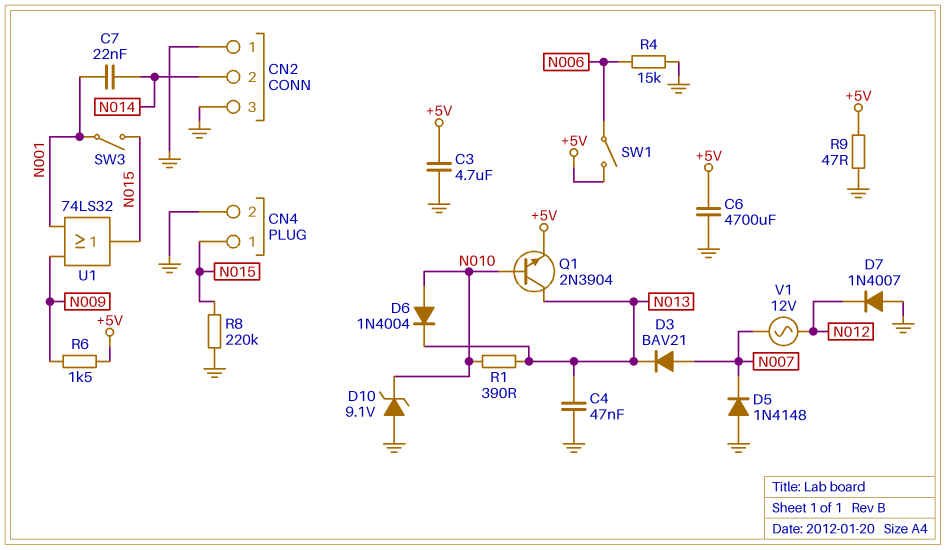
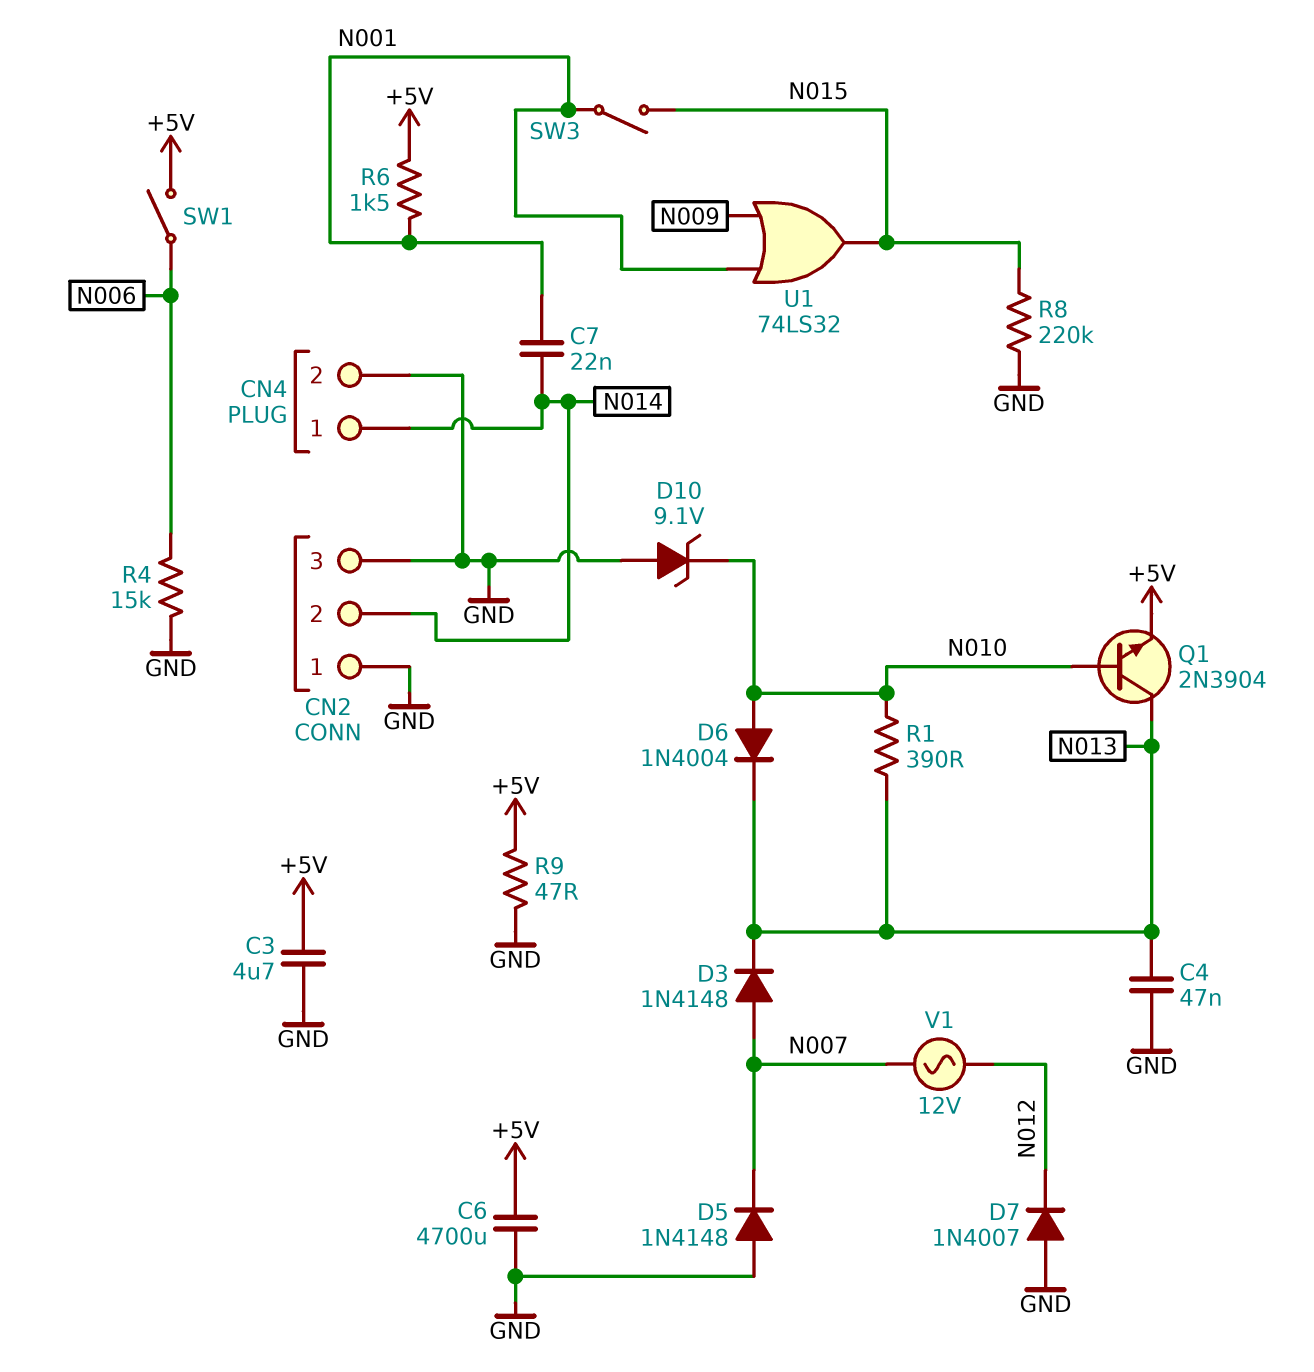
CN4 pin 1: N015 -> N014
D3: diode BAV21 (A N007, K N013) -> diode 1N4148 (A N007, K N013)
R6: 1.5k (+5V, N009) -> 1.5k (+5V, N001)

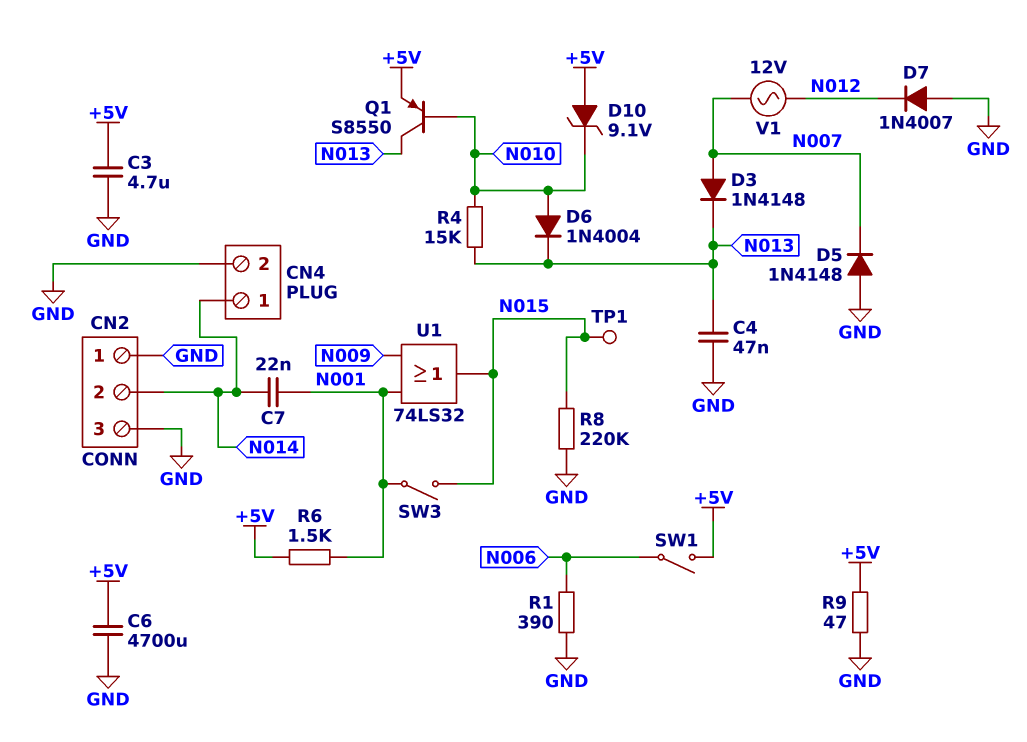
D10: zener 9.1V (A GND, K N010) -> zener 9.1V (A +5V, K N010)
Q1: NPN 2N3904 (B N010, C N013, E +5V) -> PNP S8550 (B N010, C N013, E +5V)
R1: 390 (N010, N013) -> 390 (GND, N006)
R4: 15k (GND, N006) -> 15k (N010, N013)
TP1: none -> test point (N015)

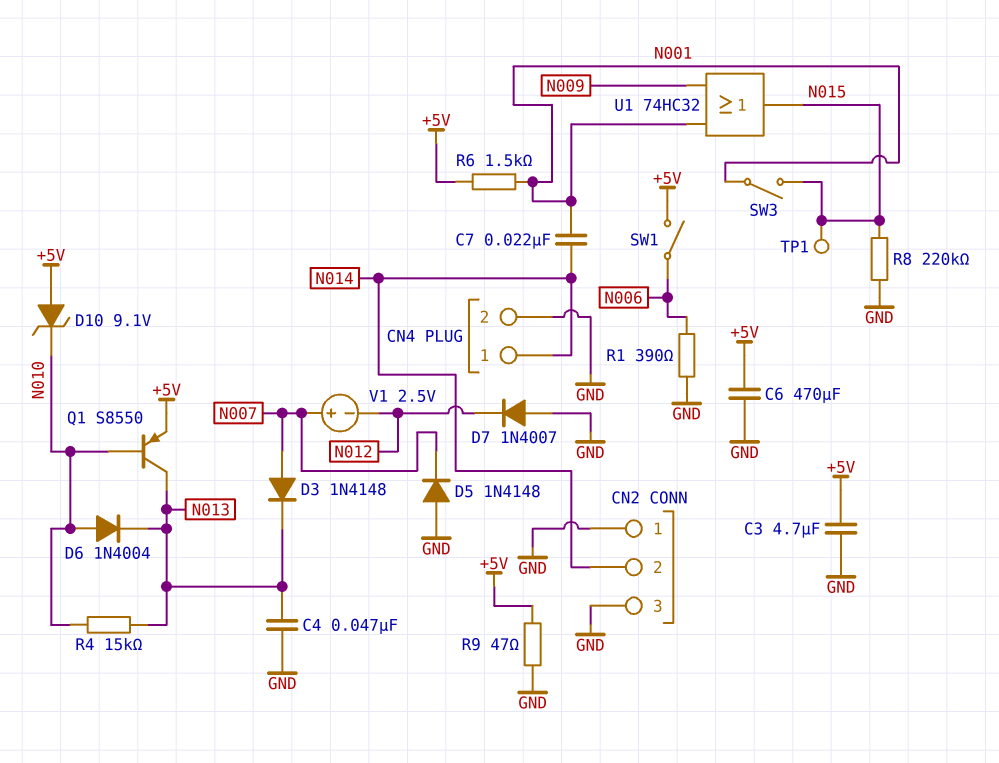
C6: 4700uF (+5V, GND) -> 470uF (+5V, GND)
U1: OR 74LS32 (in N001, in N009, out N015) -> OR 74HC32 (in N001, in N009, out N015)
V1: AC 12V (N007, N012) -> 2.5V (plus N007, minus N012)

